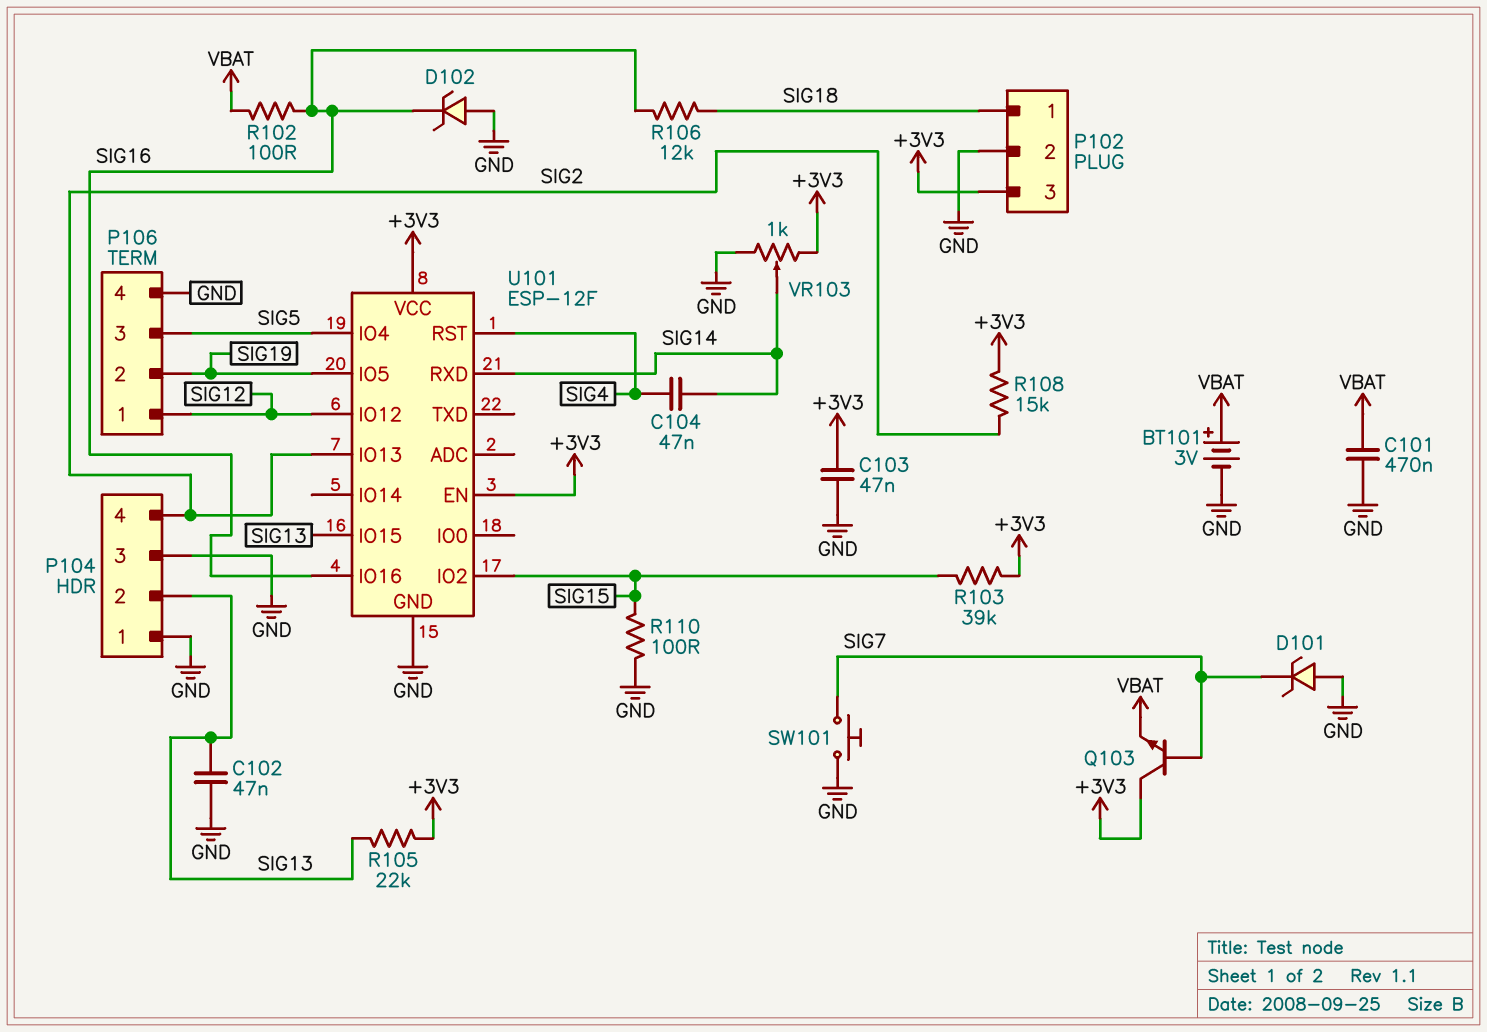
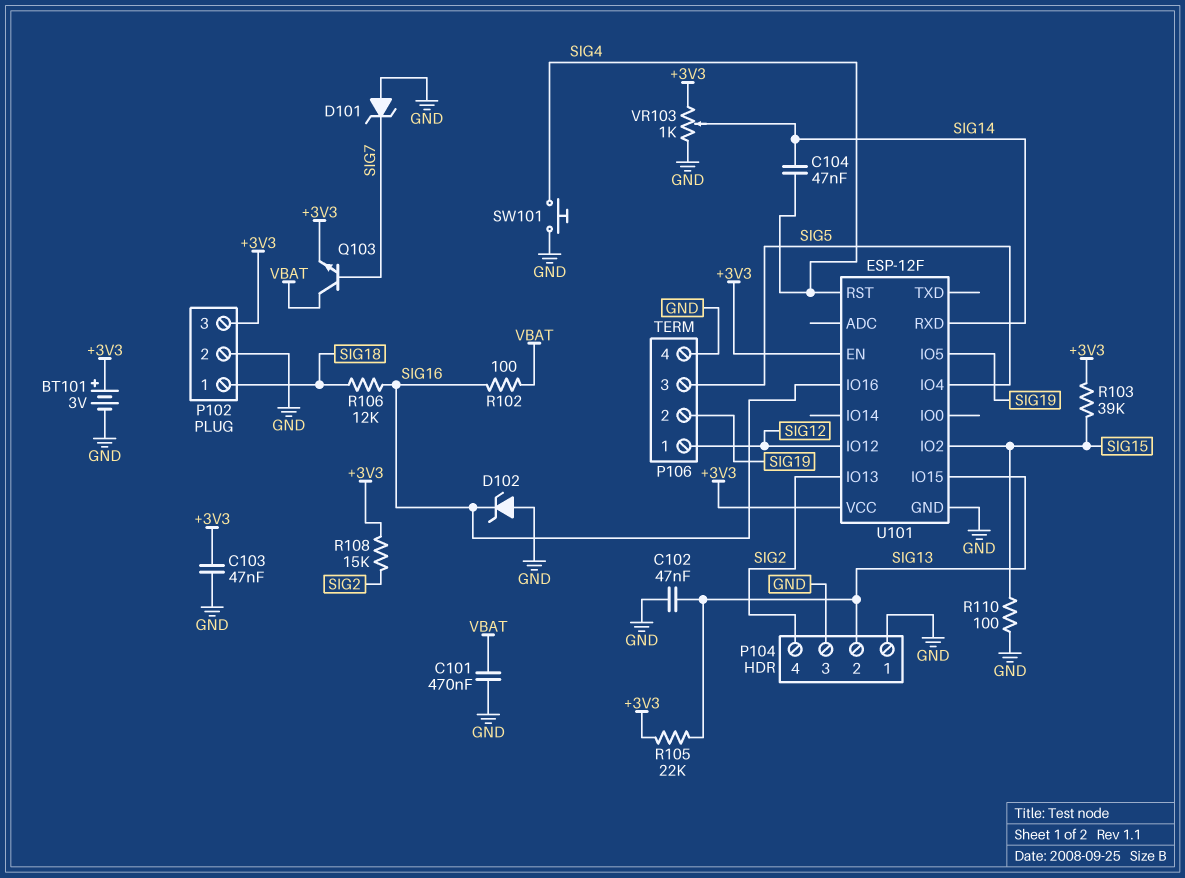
BT101: 3V (plus VBAT, minus GND) -> 3V (plus +3V3, minus GND)
Q103: NPN (B SIG7, C +3V3, E VBAT) -> NPN (B SIG7, C VBAT, E +3V3)
SW101: button (GND, SIG7) -> button (GND, SIG4)

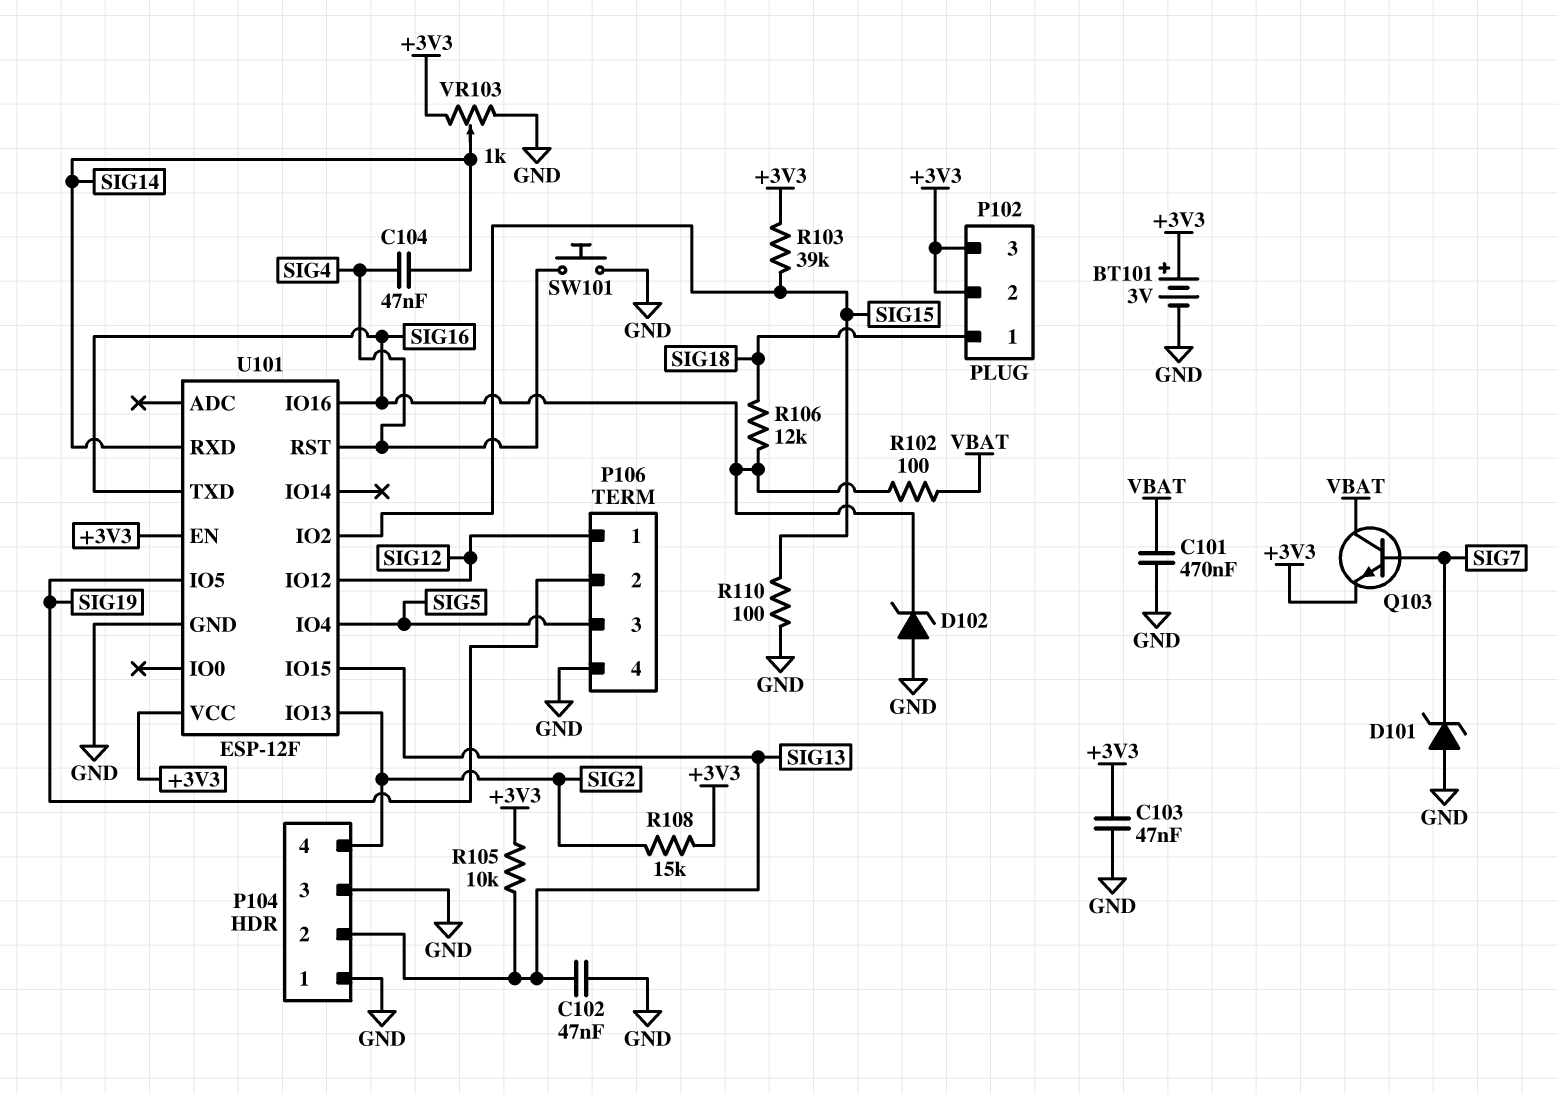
P102 pin 2: GND -> +3V3
R105: 22k (+3V3, SIG13) -> 10k (+3V3, SIG13)
U101 pin TXD: none -> SIG16

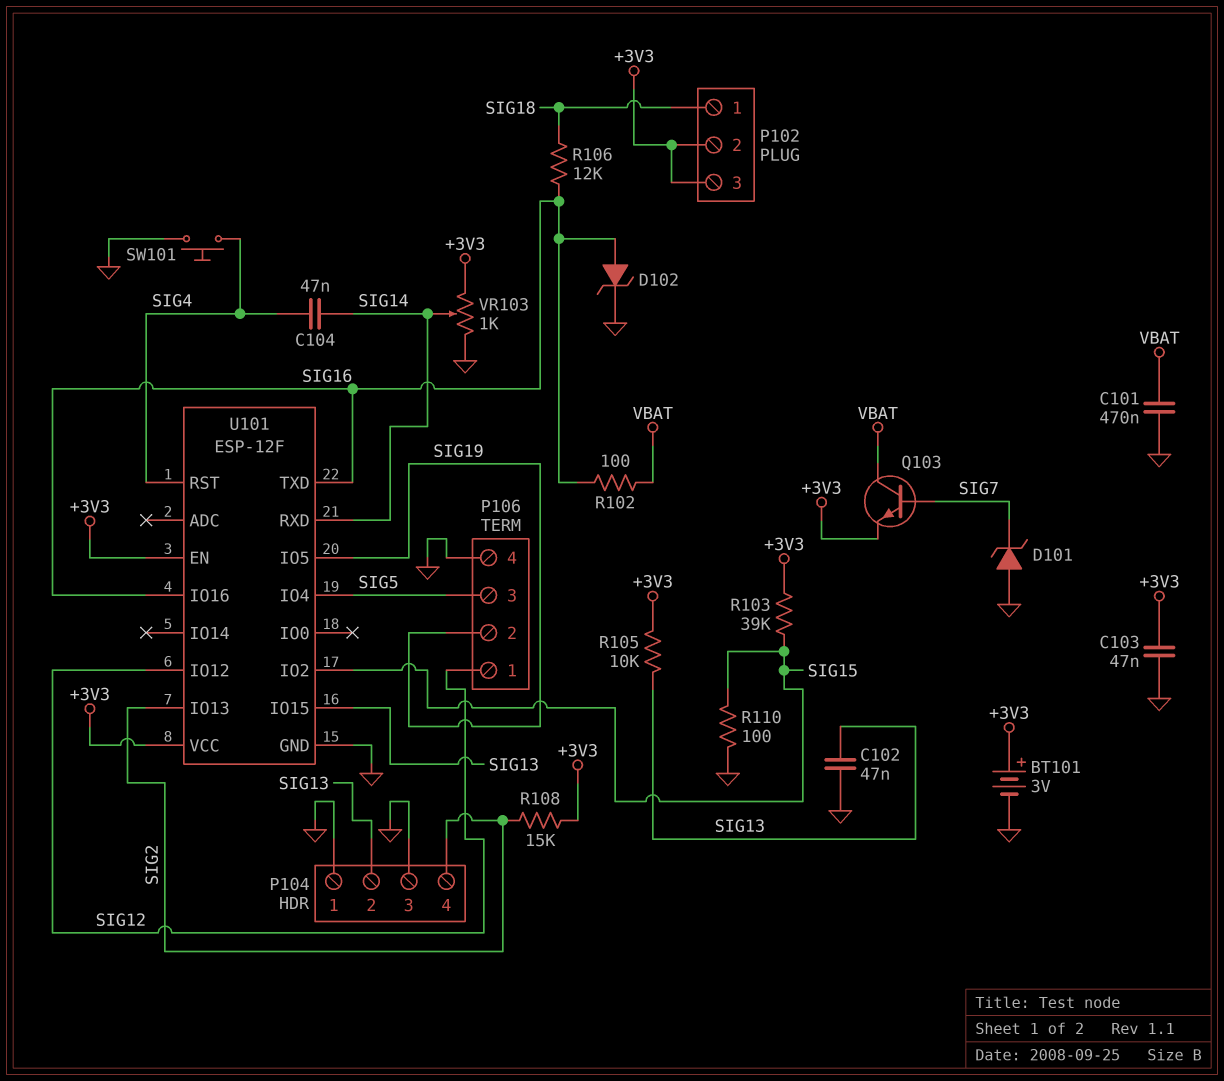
D102: zener (A GND, K SIG16) -> zener (A SIG16, K GND)

